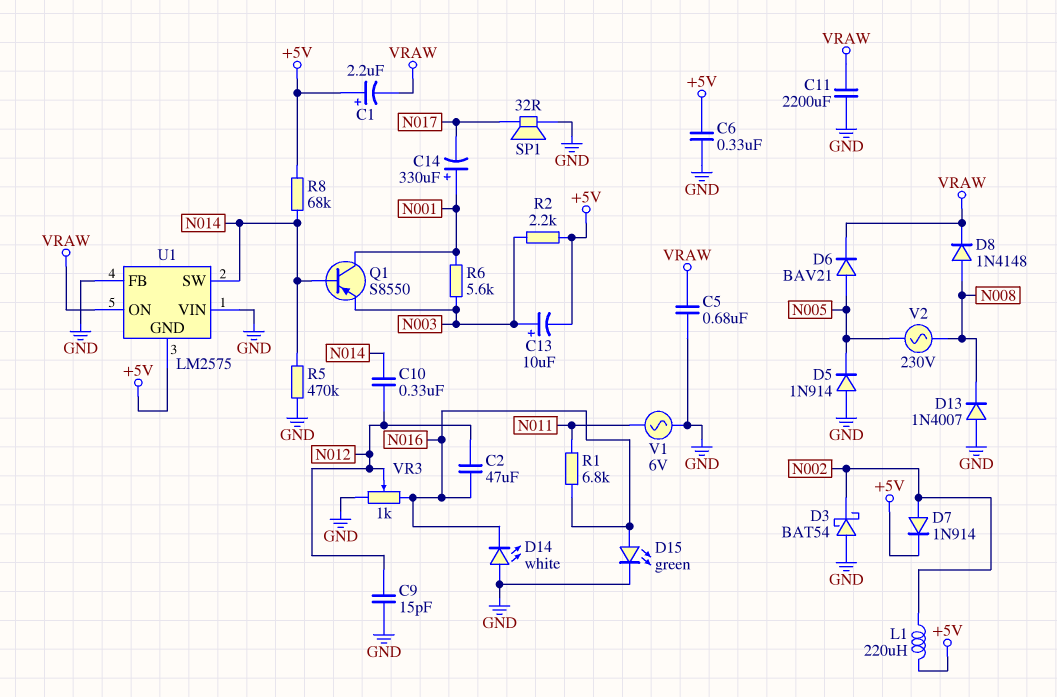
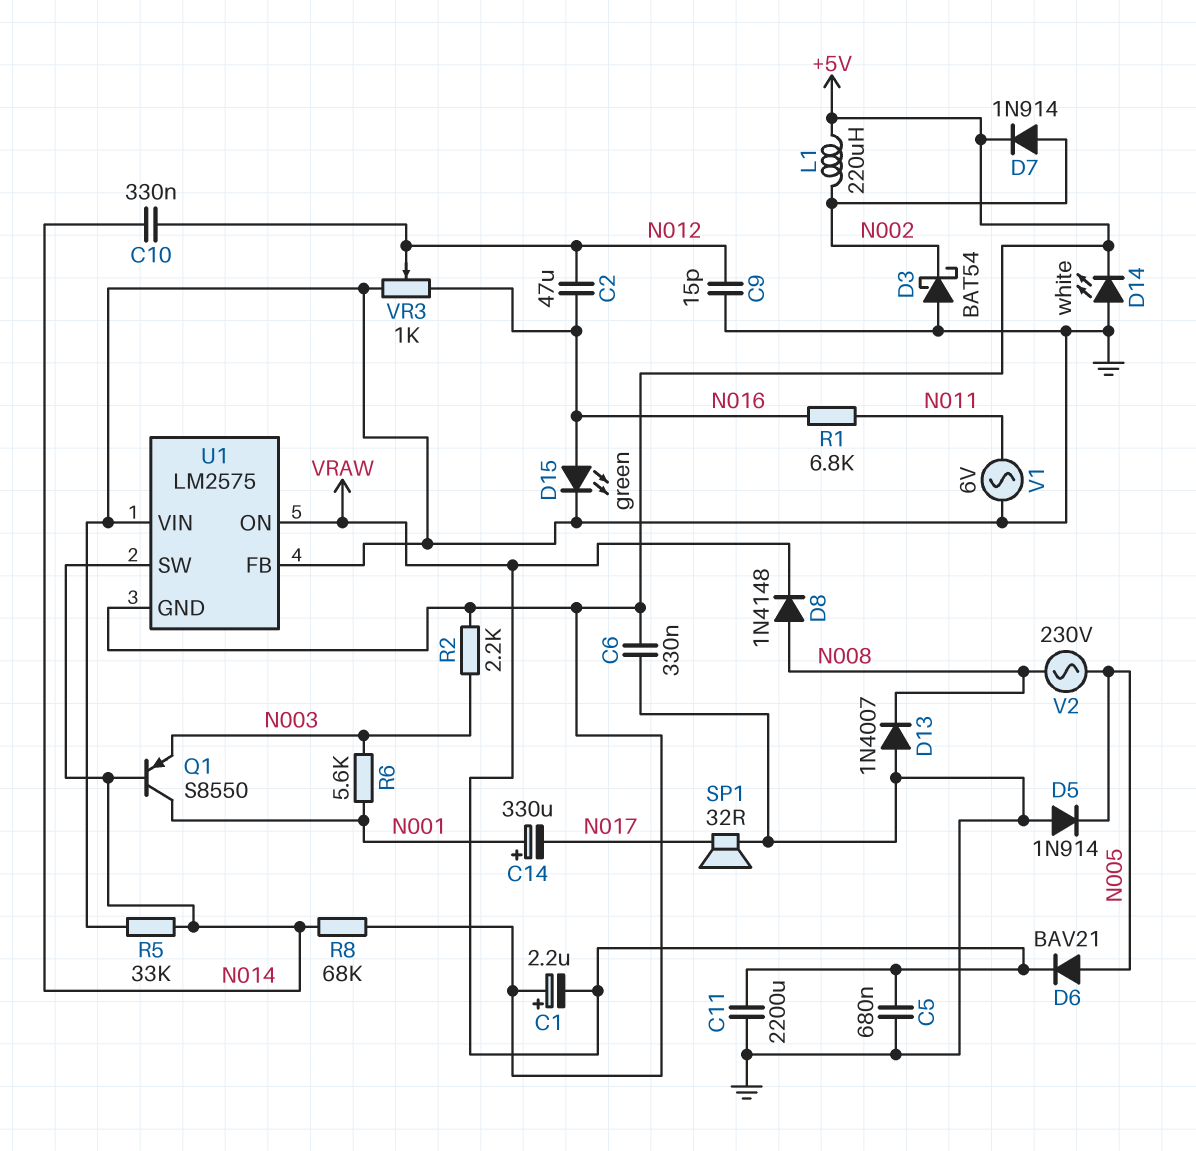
C13: 10uF (plus N003, minus +5V) -> none
D14: LED white (A GND, K N016) -> LED white (A GND, K +5V)
R5: 470k (GND, N014) -> 33k (GND, N014)

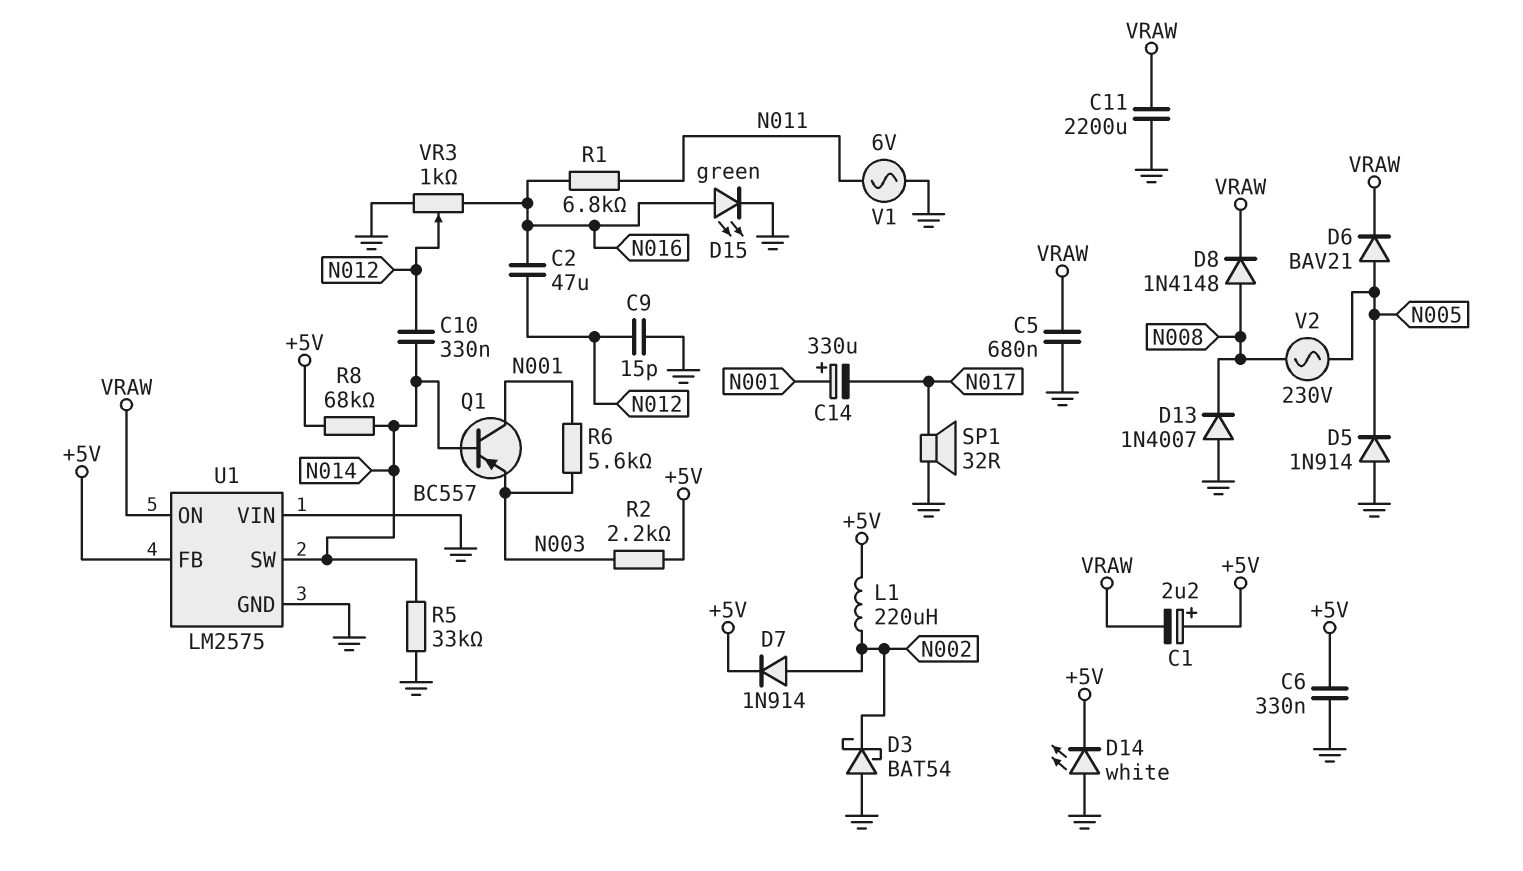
Q1: PNP S8550 (B N014, C N001, E N003) -> PNP BC557 (B N014, C N001, E N003)
U1 pin FB: GND -> +5V
U1 pin GND: +5V -> GND

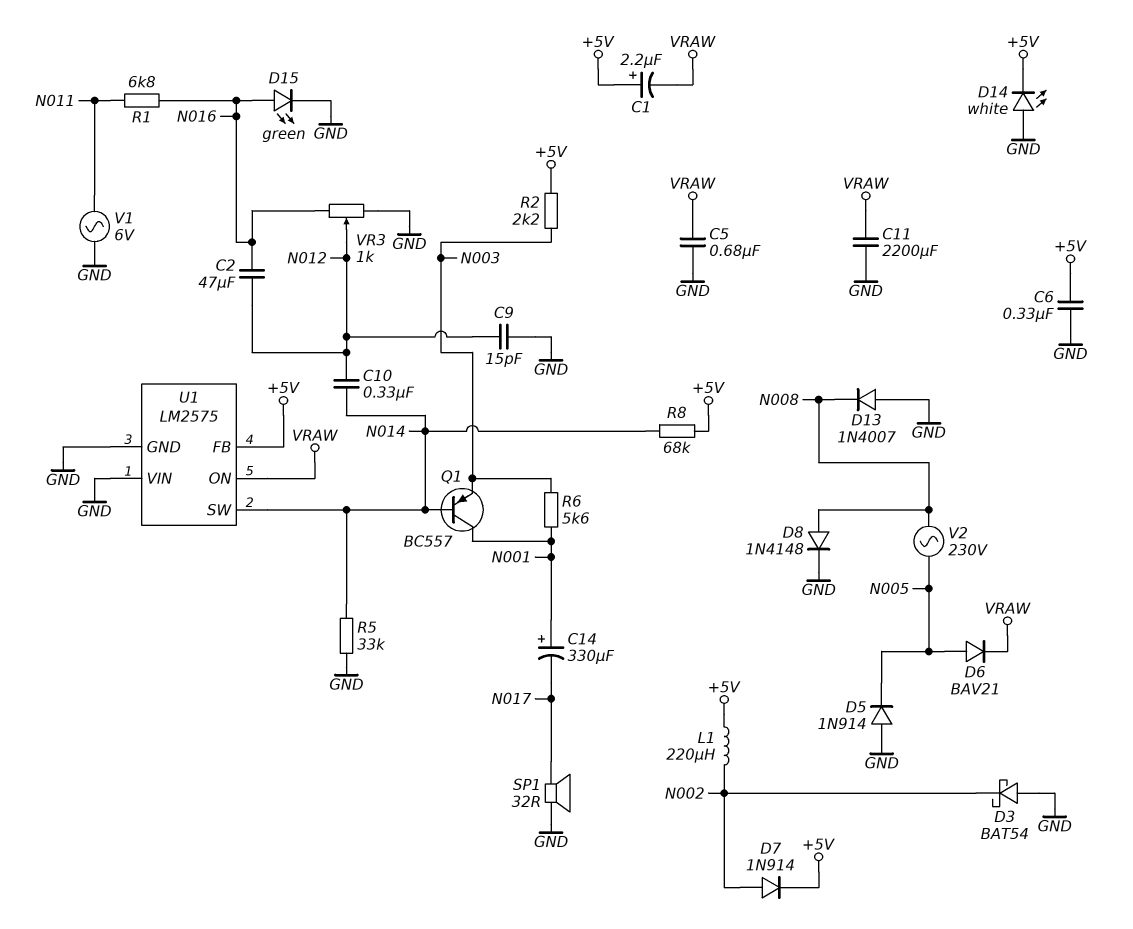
D8: diode 1N4148 (A N008, K VRAW) -> diode 1N4148 (A N008, K GND)

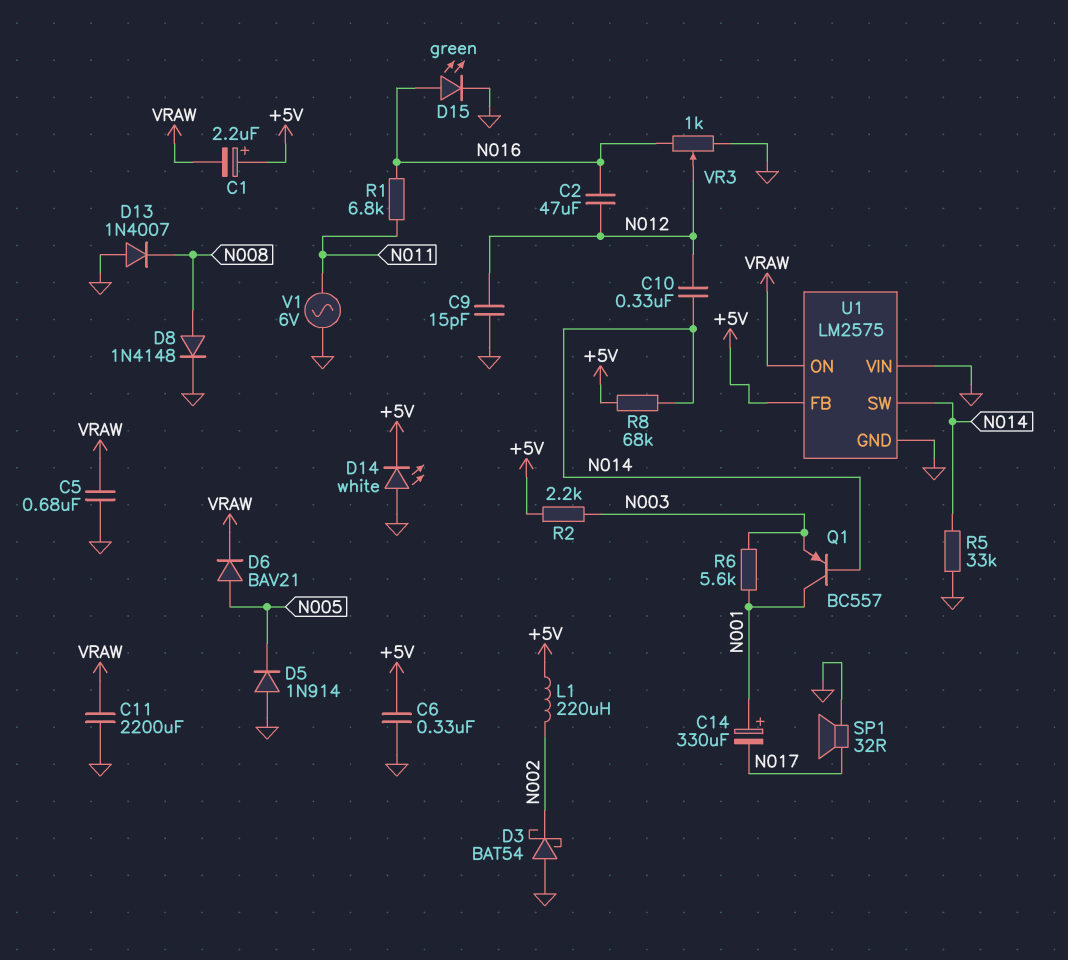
D7: diode 1N914 (A N002, K +5V) -> none
V2: AC 230V (N005, N008) -> none

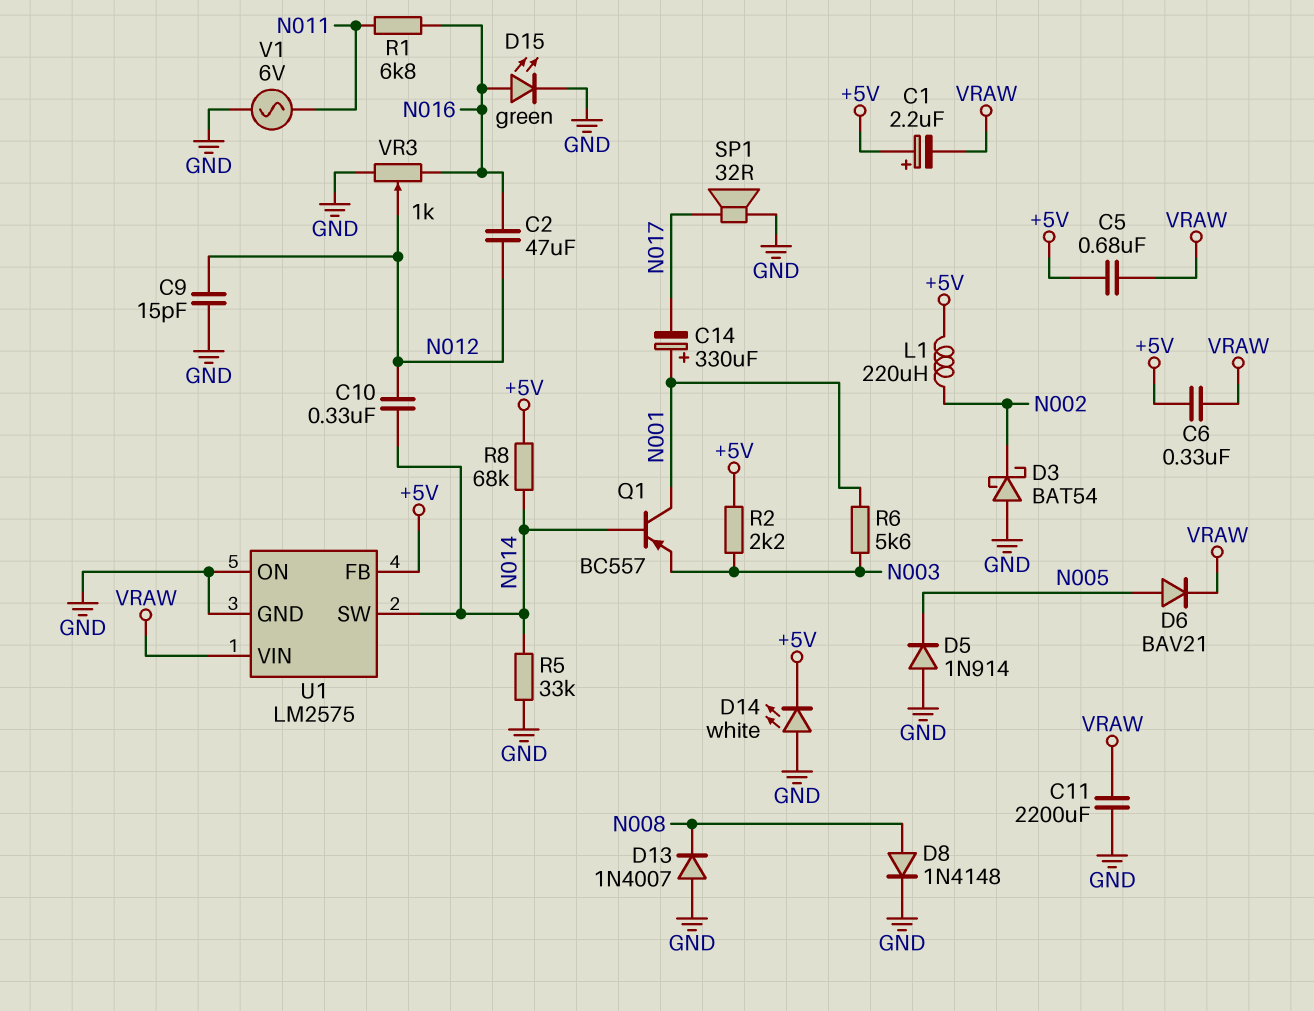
C5: 680nF (GND, VRAW) -> 680nF (+5V, VRAW)
C6: 330nF (+5V, GND) -> 330nF (+5V, VRAW)
U1 pin ON: VRAW -> GND
U1 pin VIN: GND -> VRAW

